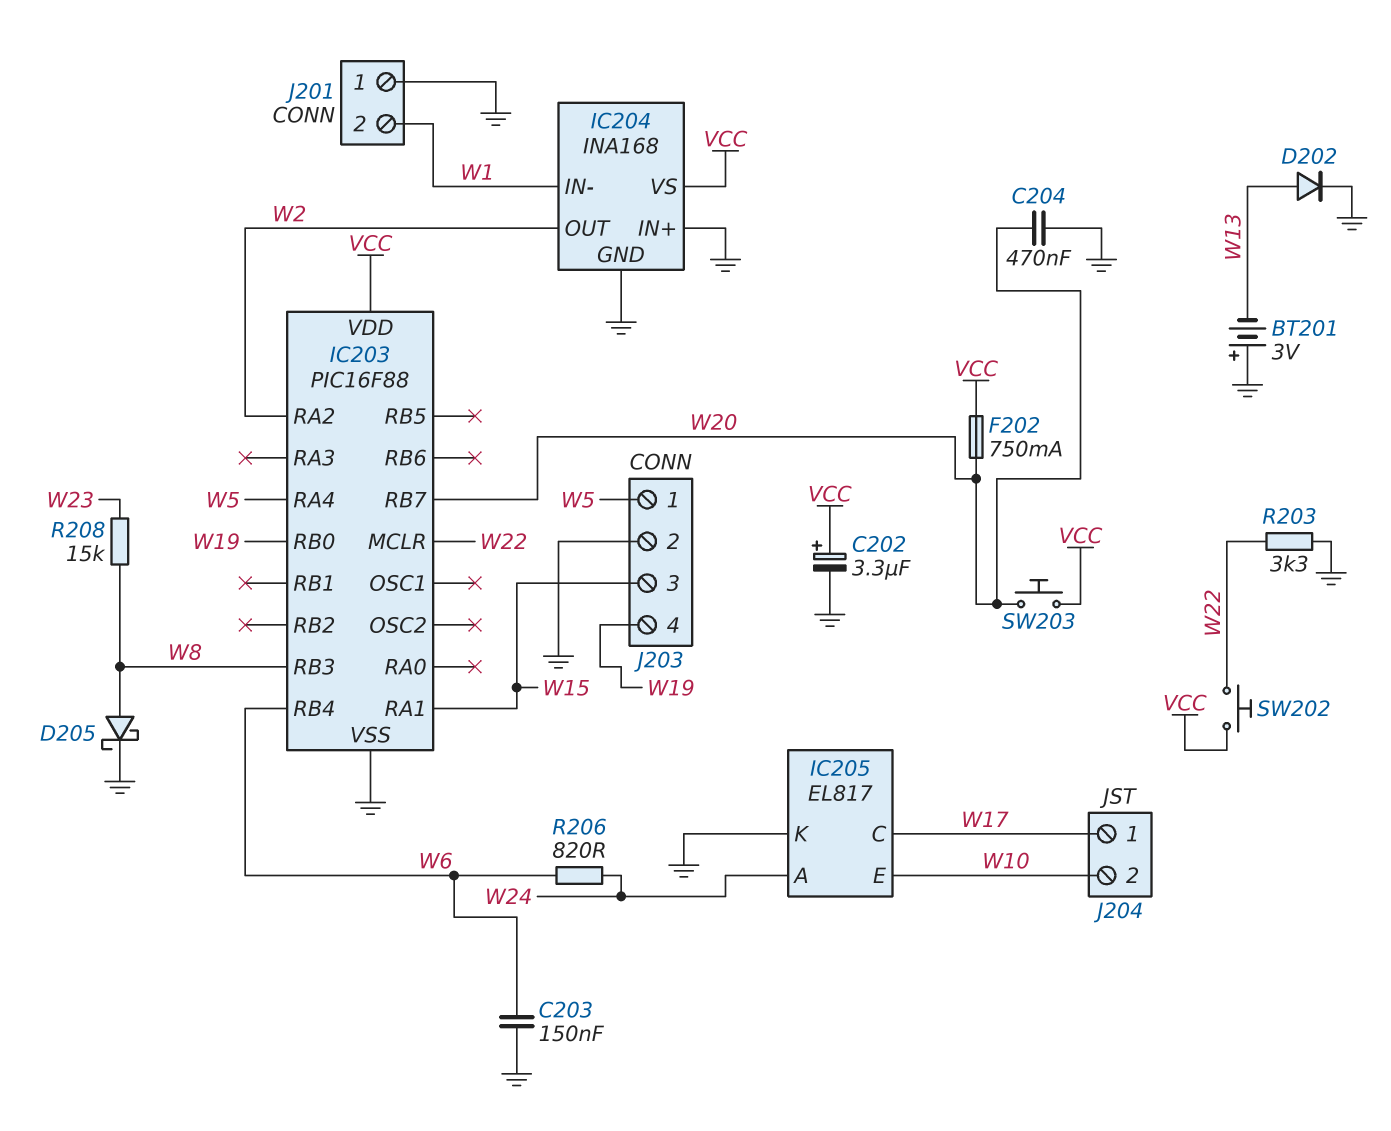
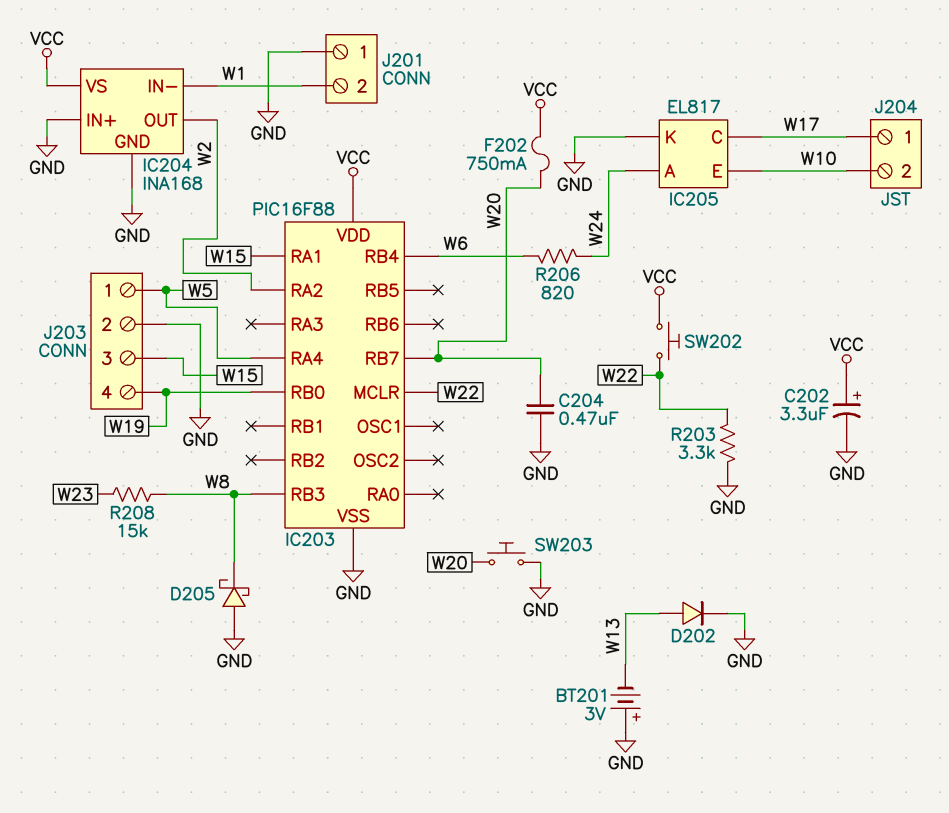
C203: 150nF (GND, W6) -> none
D205: schottky (A W8, K GND) -> schottky (A GND, K W8)
SW203: button (VCC, W20) -> button (GND, W20)

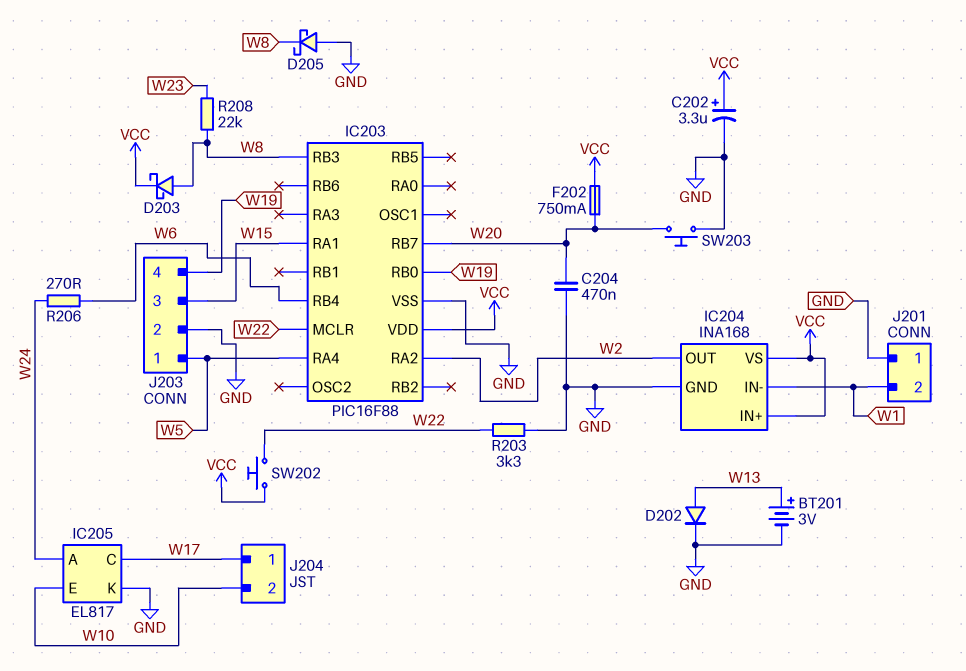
BT201: 3V (plus GND, minus W13) -> 3V (plus W13, minus GND)
D203: none -> schottky (A W8, K VCC)
IC204 pin IN+: GND -> VCC
R206: 820 (W6, W24) -> 270 (W6, W24)
R208: 15k (W8, W23) -> 22k (W8, W23)

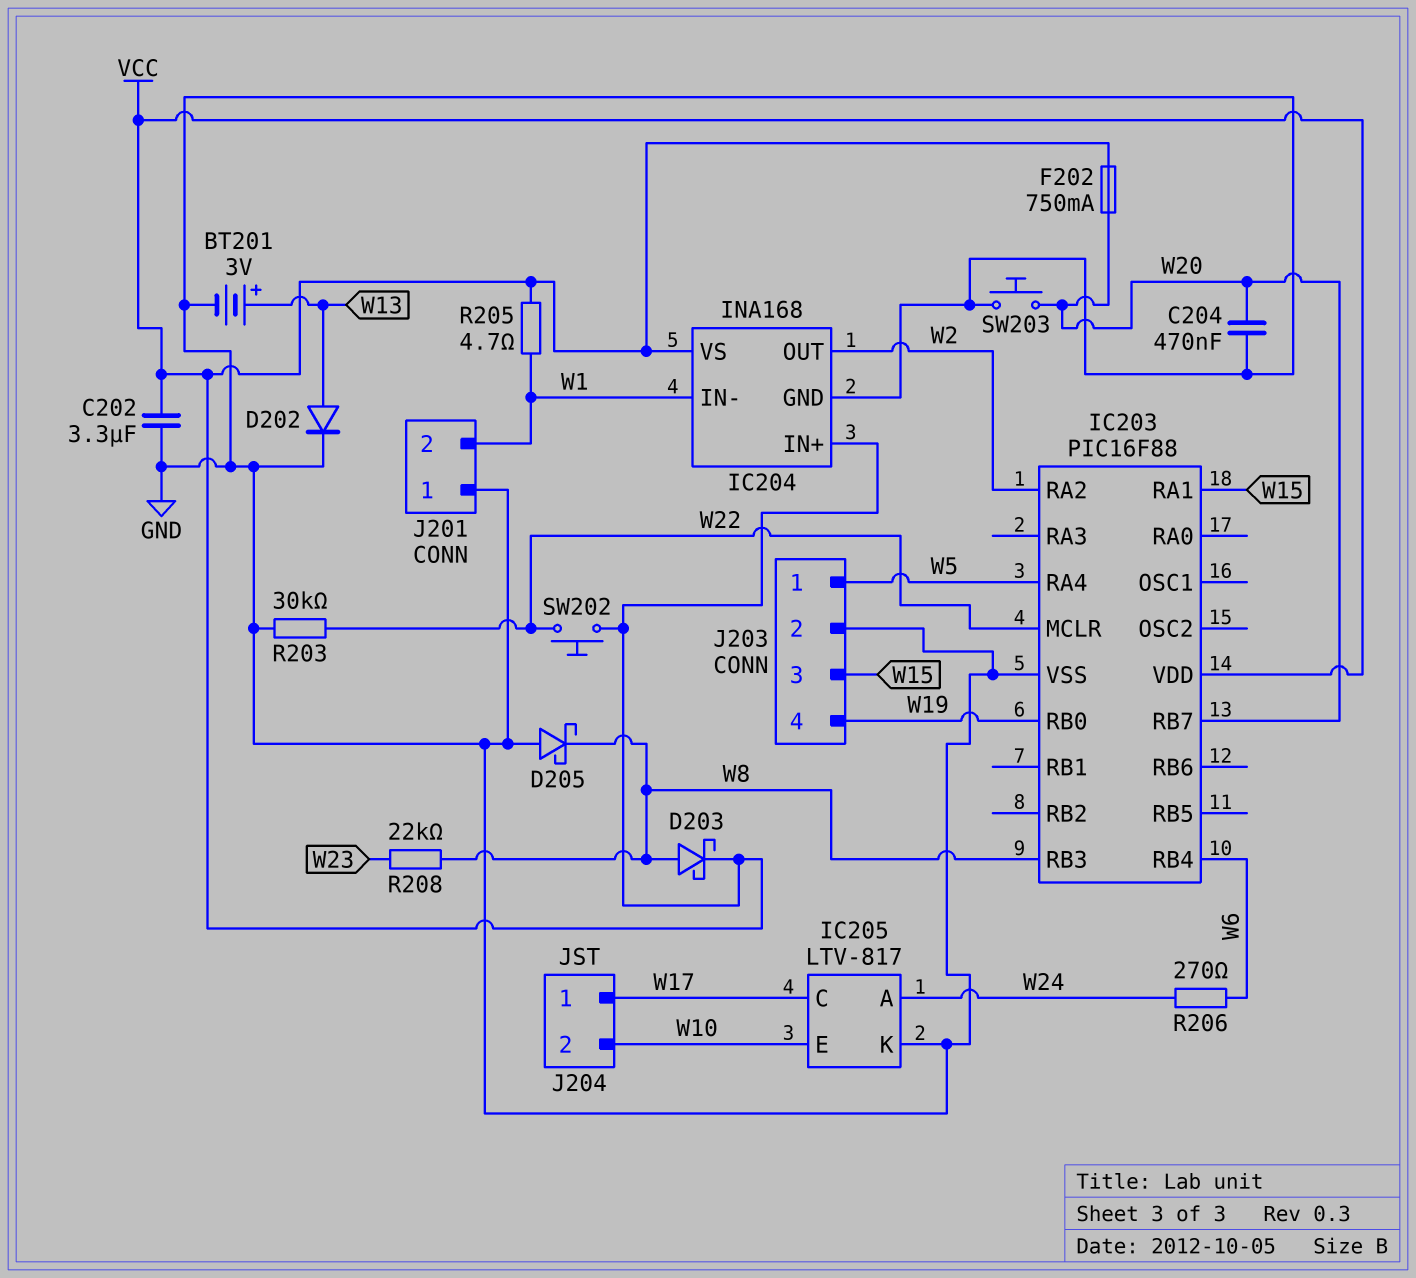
C202: 3.3uF (plus VCC, minus GND) -> 3.3uF (GND, VCC)
IC205: EL817 -> LTV-817
R203: 3.3k (GND, W22) -> 30k (GND, W22)
R205: none -> 4.7 (VCC, W1)

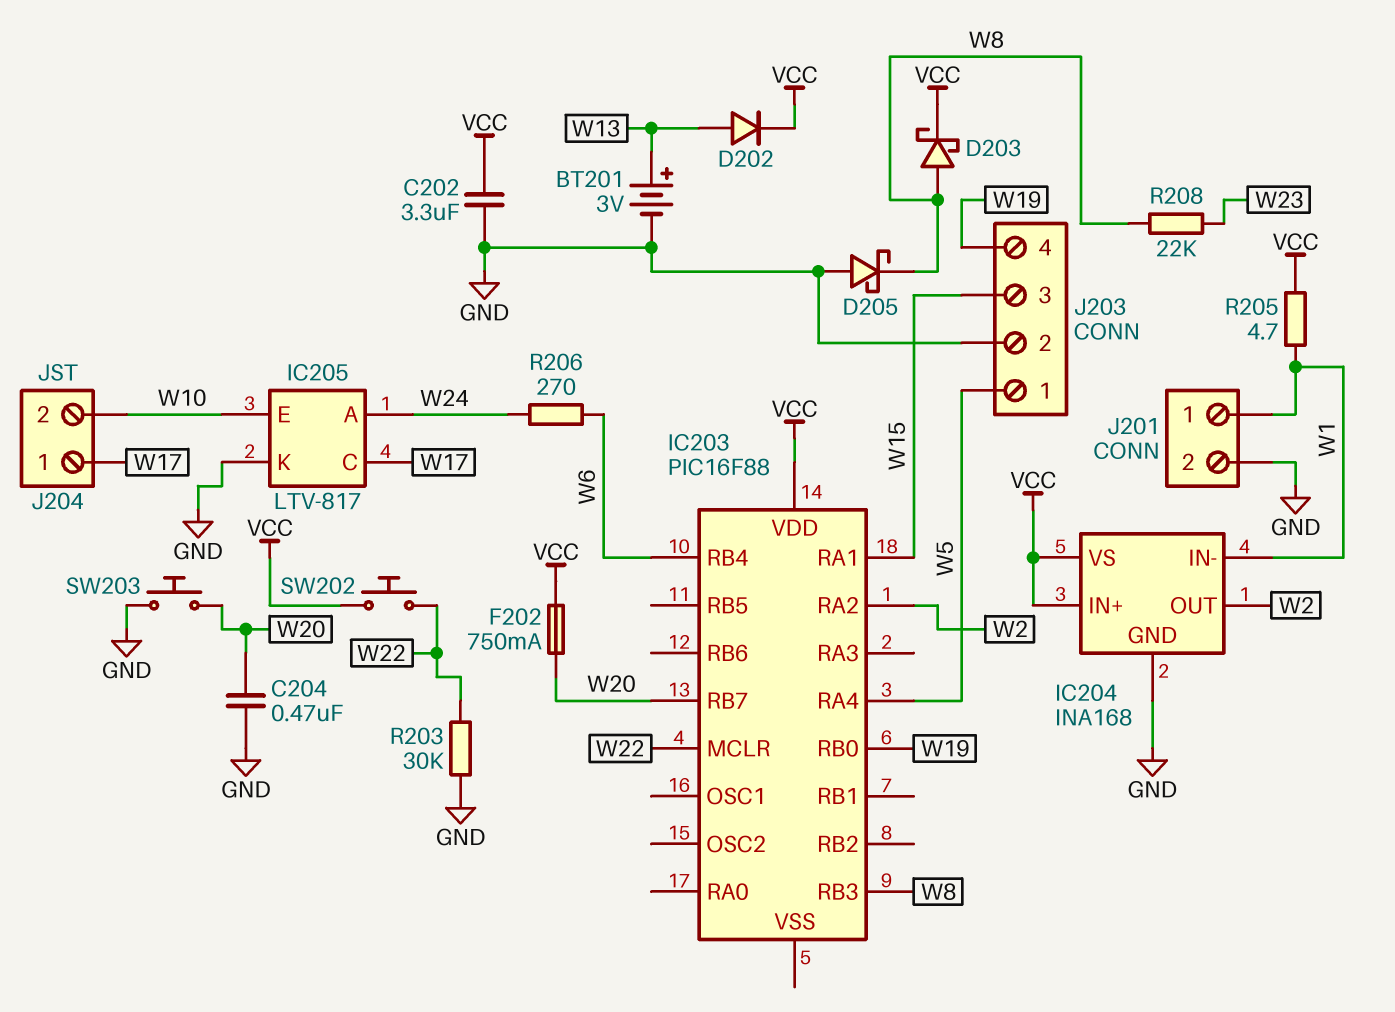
D202: diode (A W13, K GND) -> diode (A W13, K VCC)
IC203 pin VSS: GND -> none
J201 pin 1: GND -> W1
J201 pin 2: W1 -> GND

